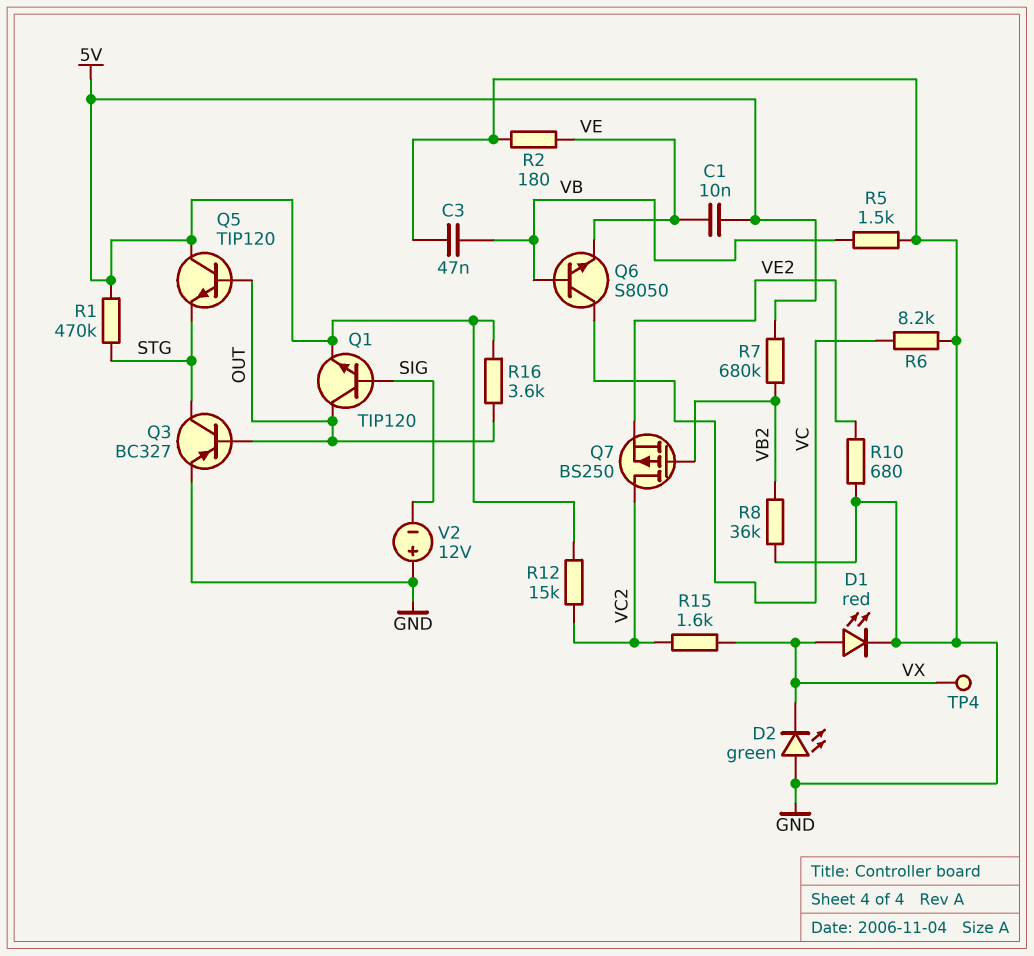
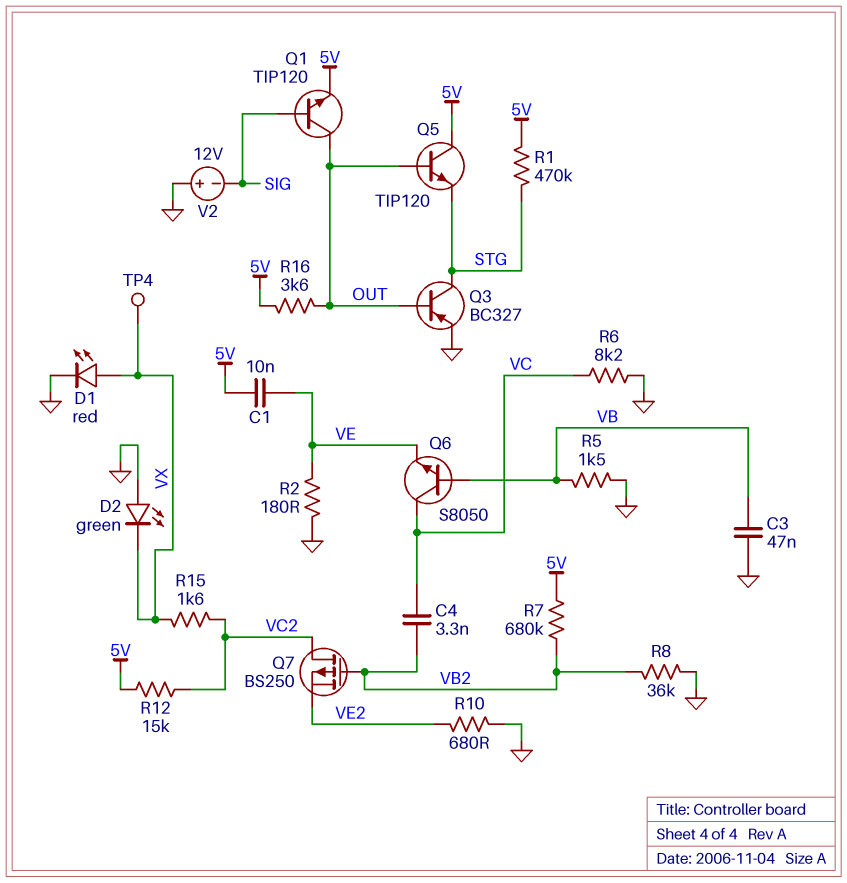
C4: none -> 3.3nF (VB2, VC)

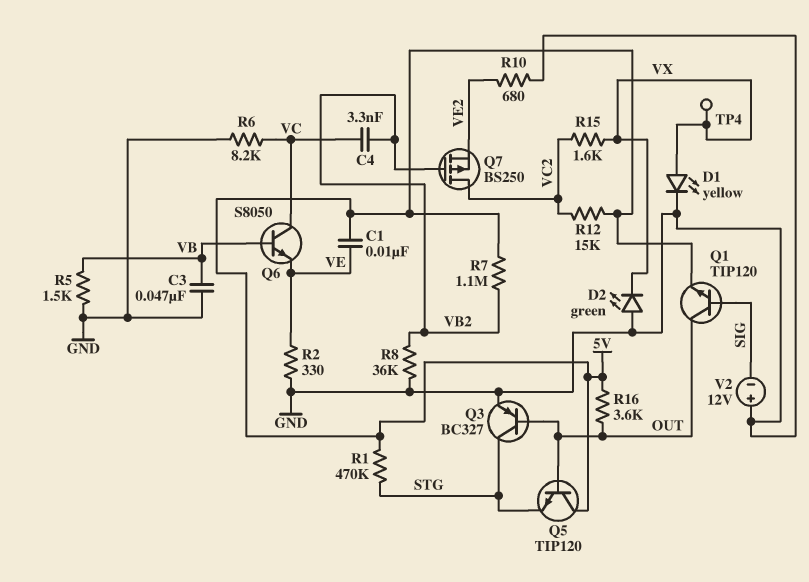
D1: LED red (A VX, K GND) -> LED yellow (A VX, K GND)
R2: 180 (GND, VE) -> 330 (GND, VE)
R7: 680k (5V, VB2) -> 1.1M (5V, VB2)

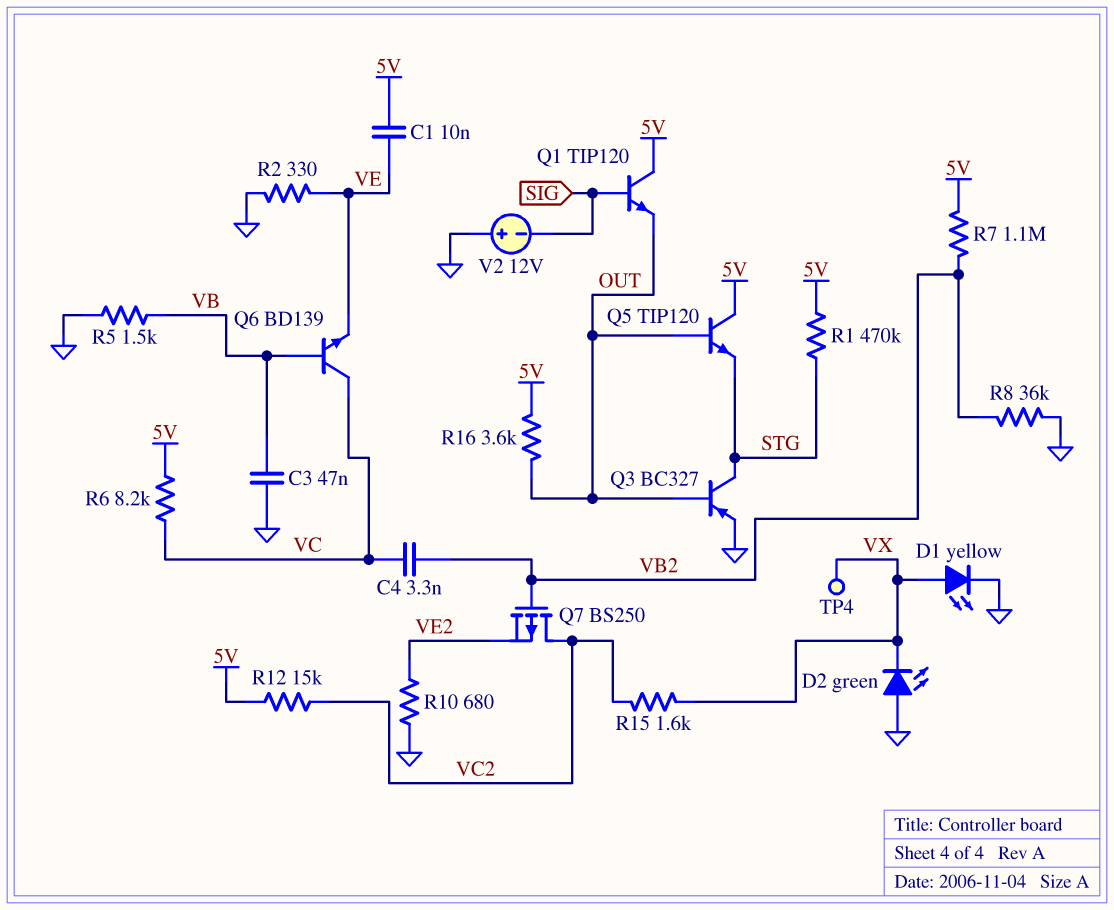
Q1: NPN TIP120 (B SIG, C OUT, E 5V) -> NPN TIP120 (B SIG, C 5V, E OUT)
Q6: NPN S8050 (B VB, C VC, E VE) -> NPN BD139 (B VB, C VC, E VE)
R6: 8.2k (GND, VC) -> 8.2k (5V, VC)

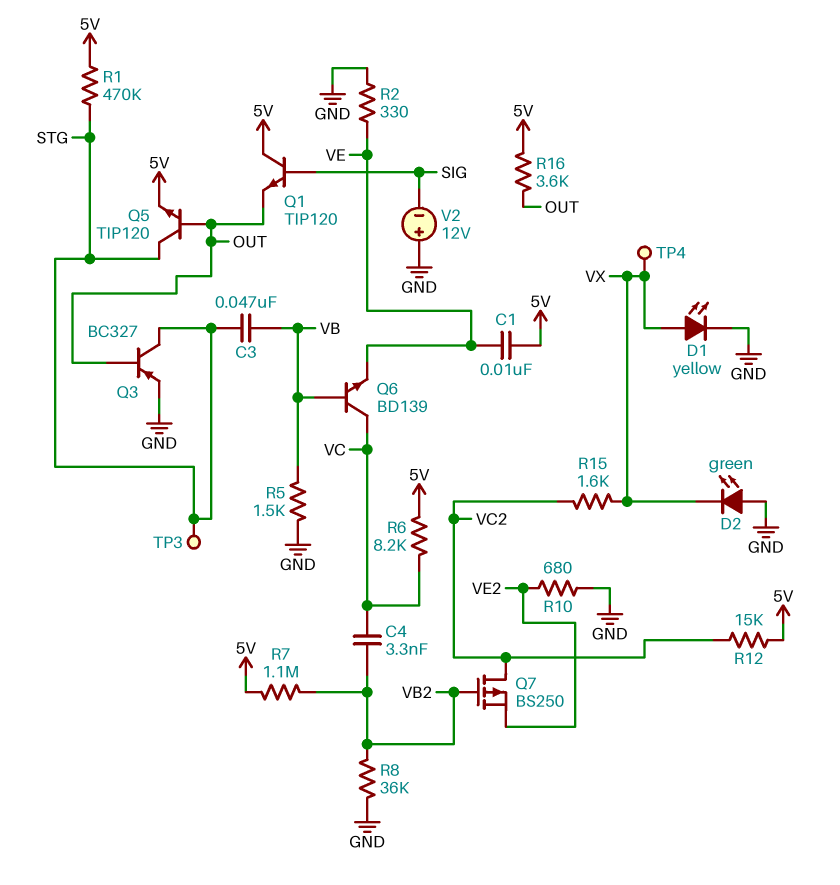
C3: 47nF (GND, VB) -> 47nF (STG, VB)
Q5: NPN TIP120 (B OUT, C 5V, E STG) -> NPN TIP120 (B OUT, C STG, E 5V)
TP3: none -> test point (STG)

